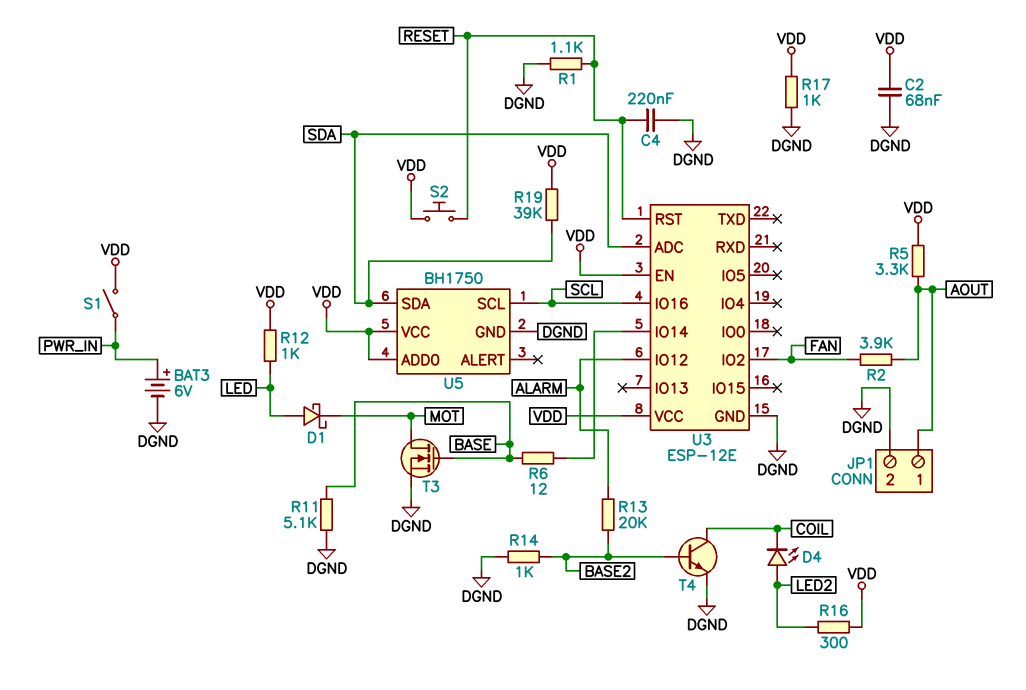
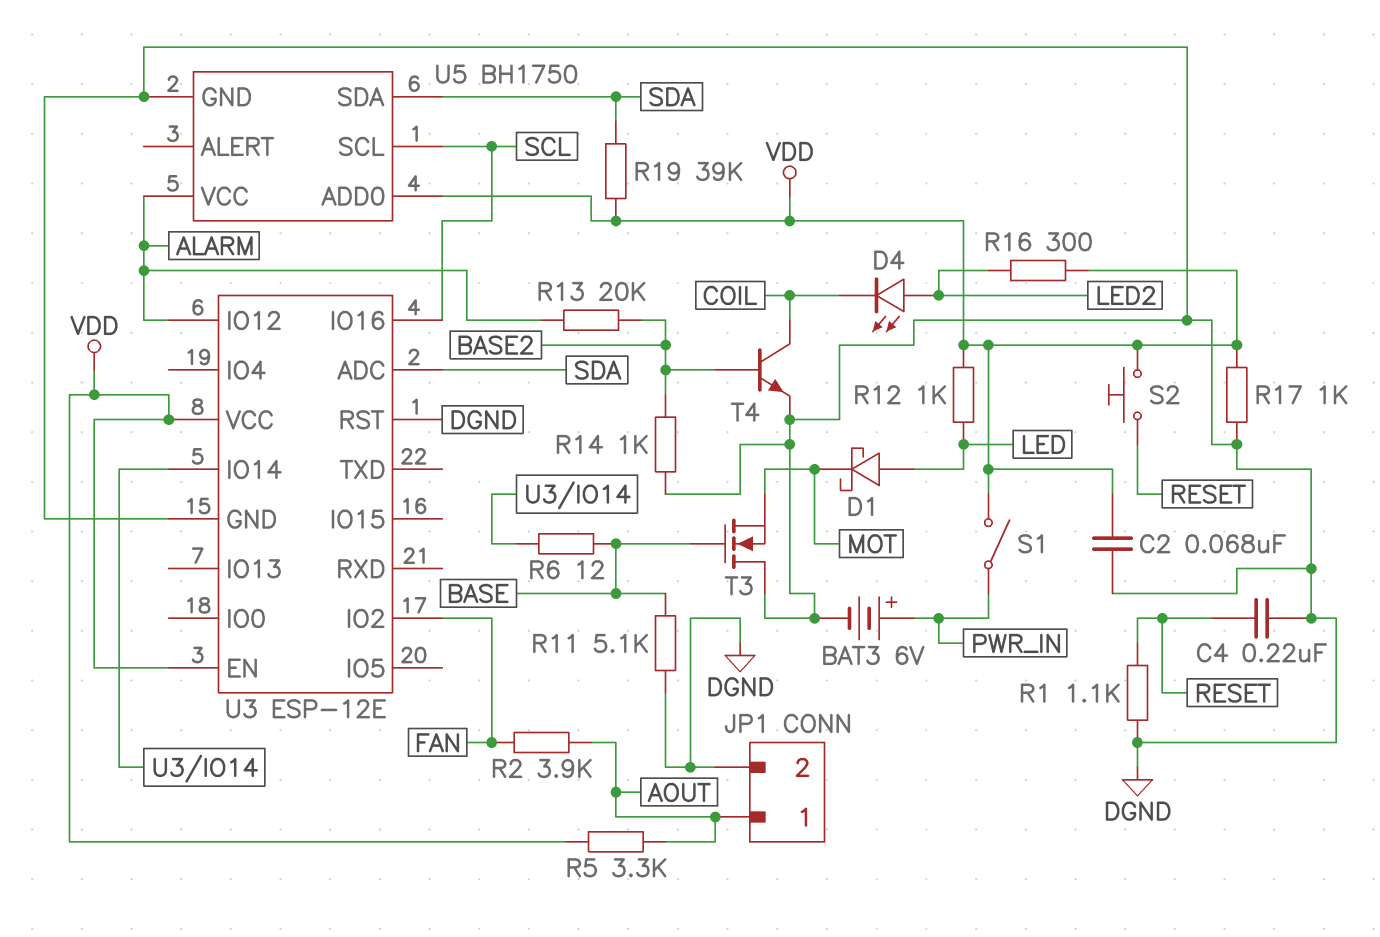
T3: NMOS (G BASE, D MOT, S DGND) -> NMOS (G BASE, D DGND, S MOT)
U3 pin RST: RESET -> DGND
U5 pin VCC: VDD -> ALARM

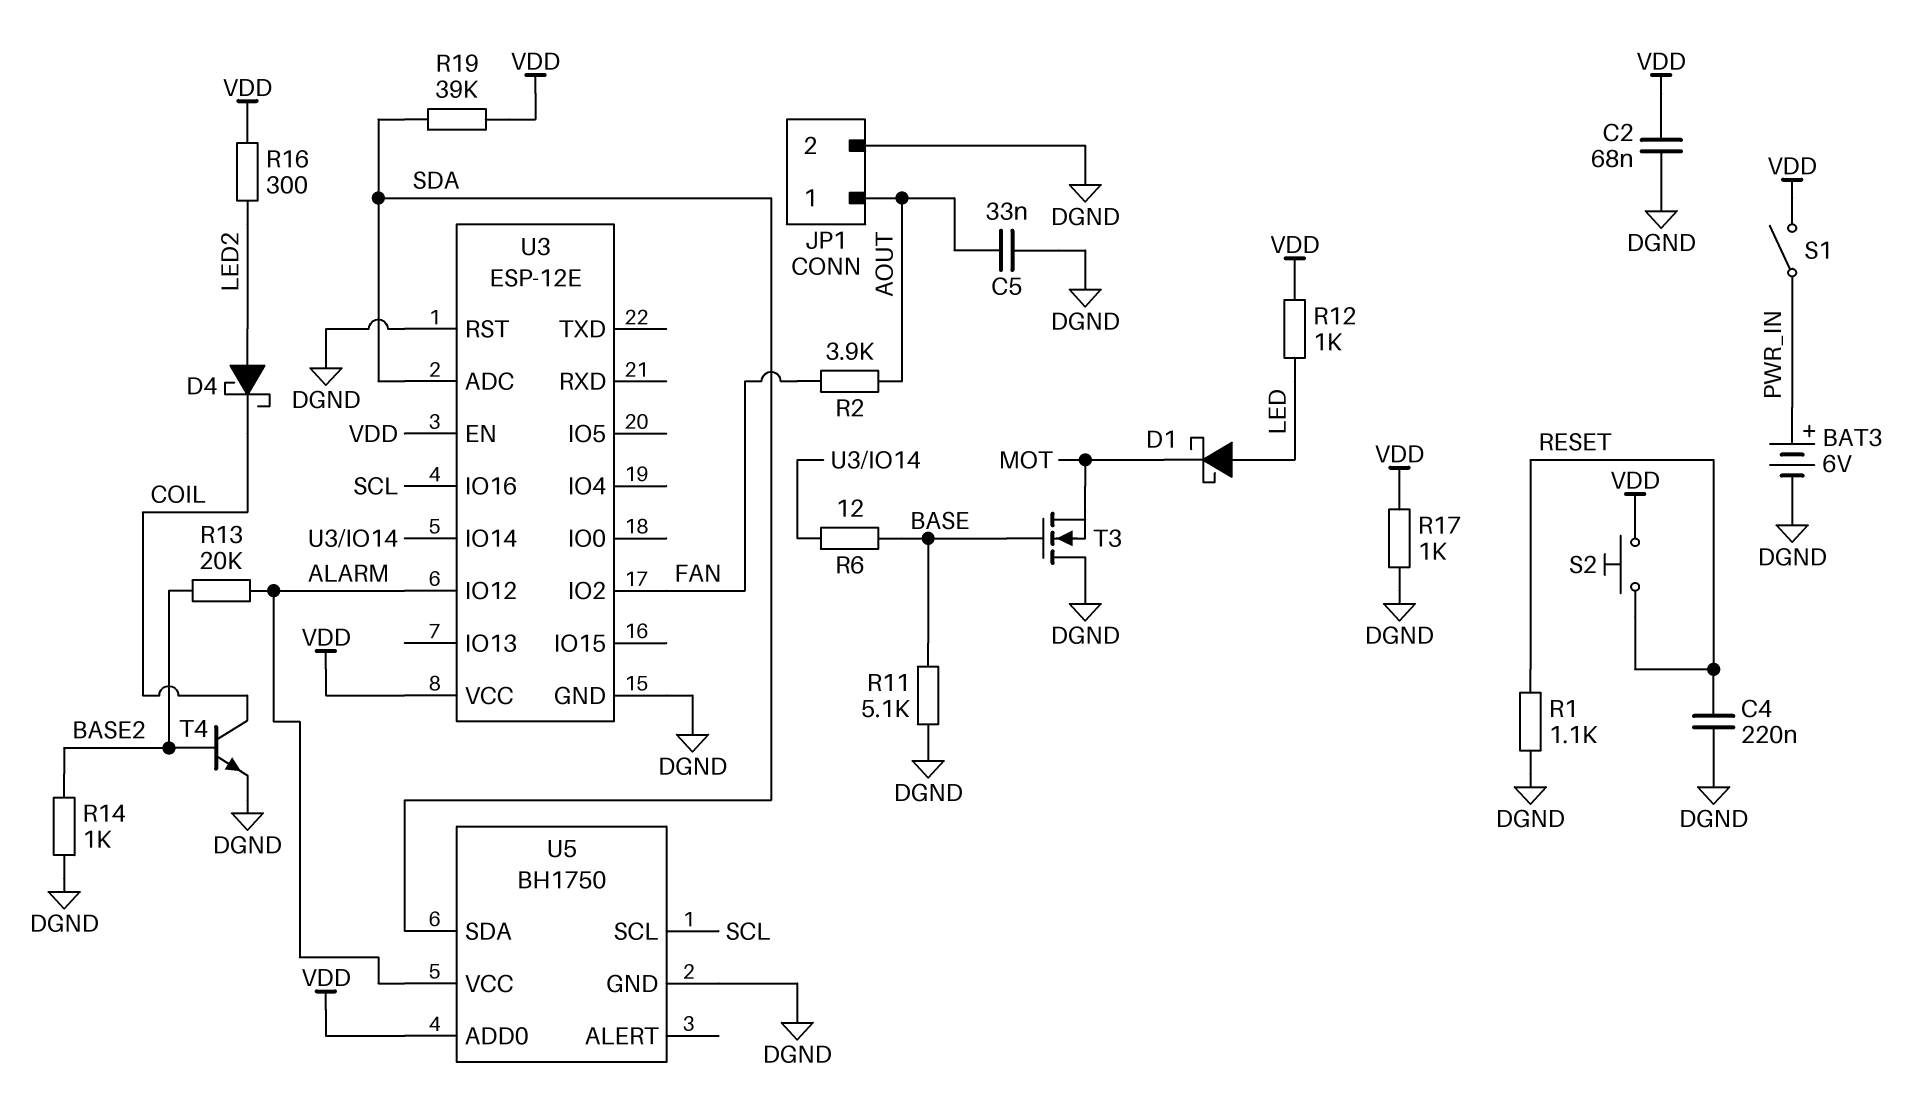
C5: none -> 33nF (AOUT, DGND)
D4: LED (A LED2, K COIL) -> schottky (A LED2, K COIL)
R5: 3.3k (AOUT, VDD) -> none

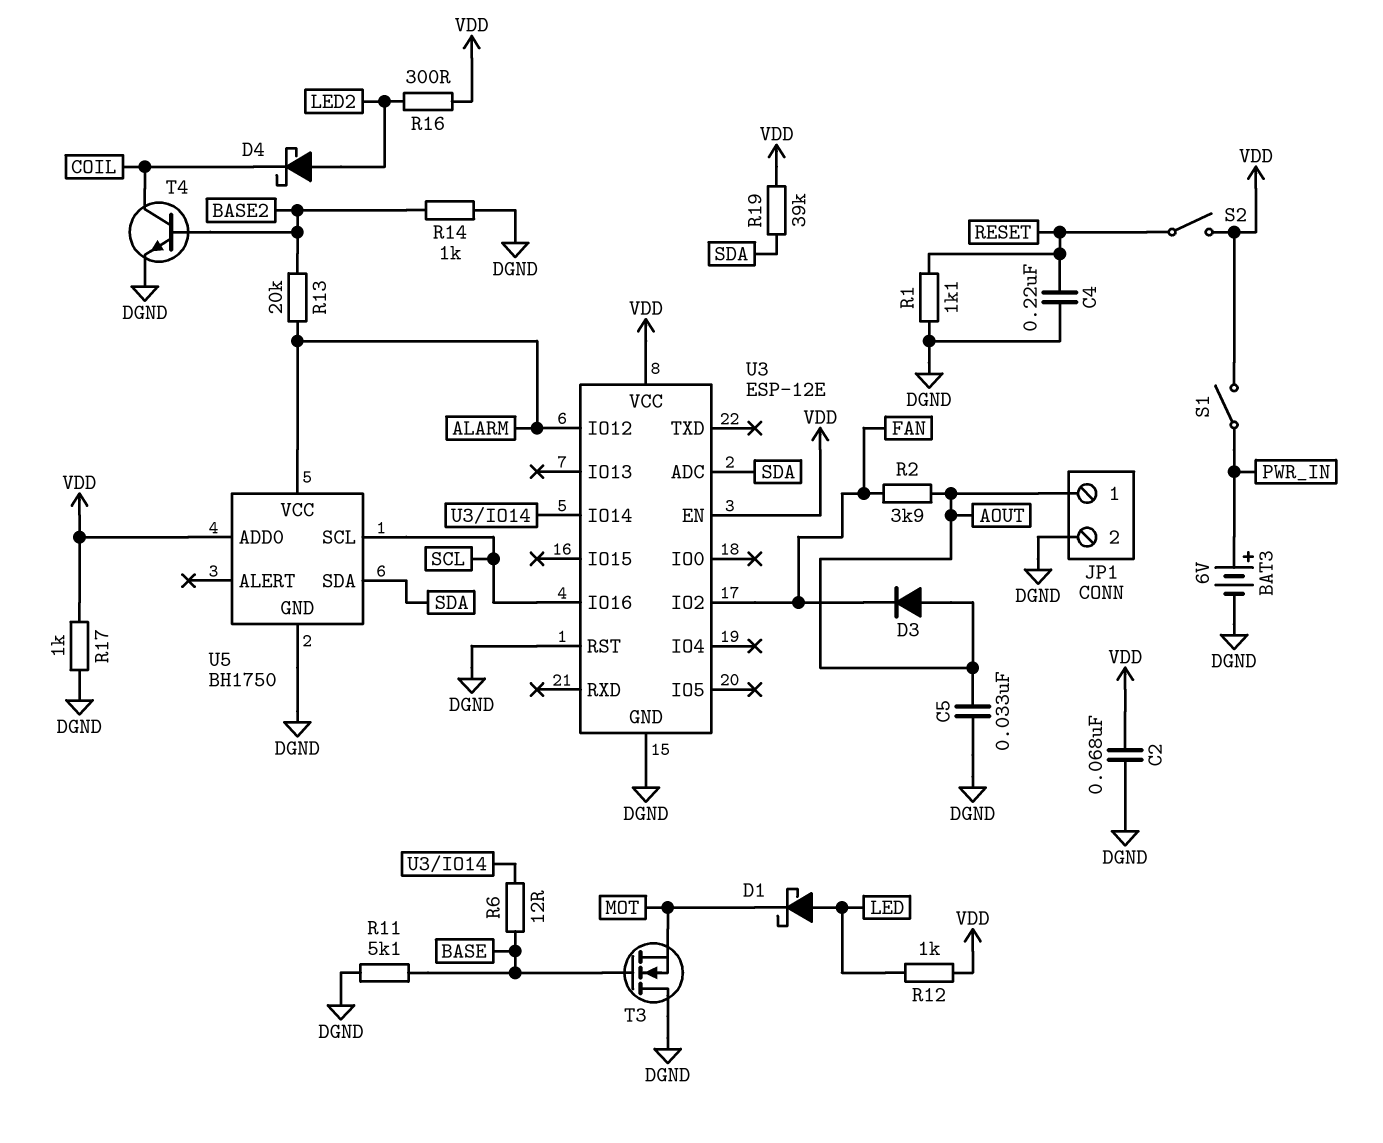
D3: none -> diode (A AOUT, K FAN)
S2: button (RESET, VDD) -> switch (RESET, VDD)

